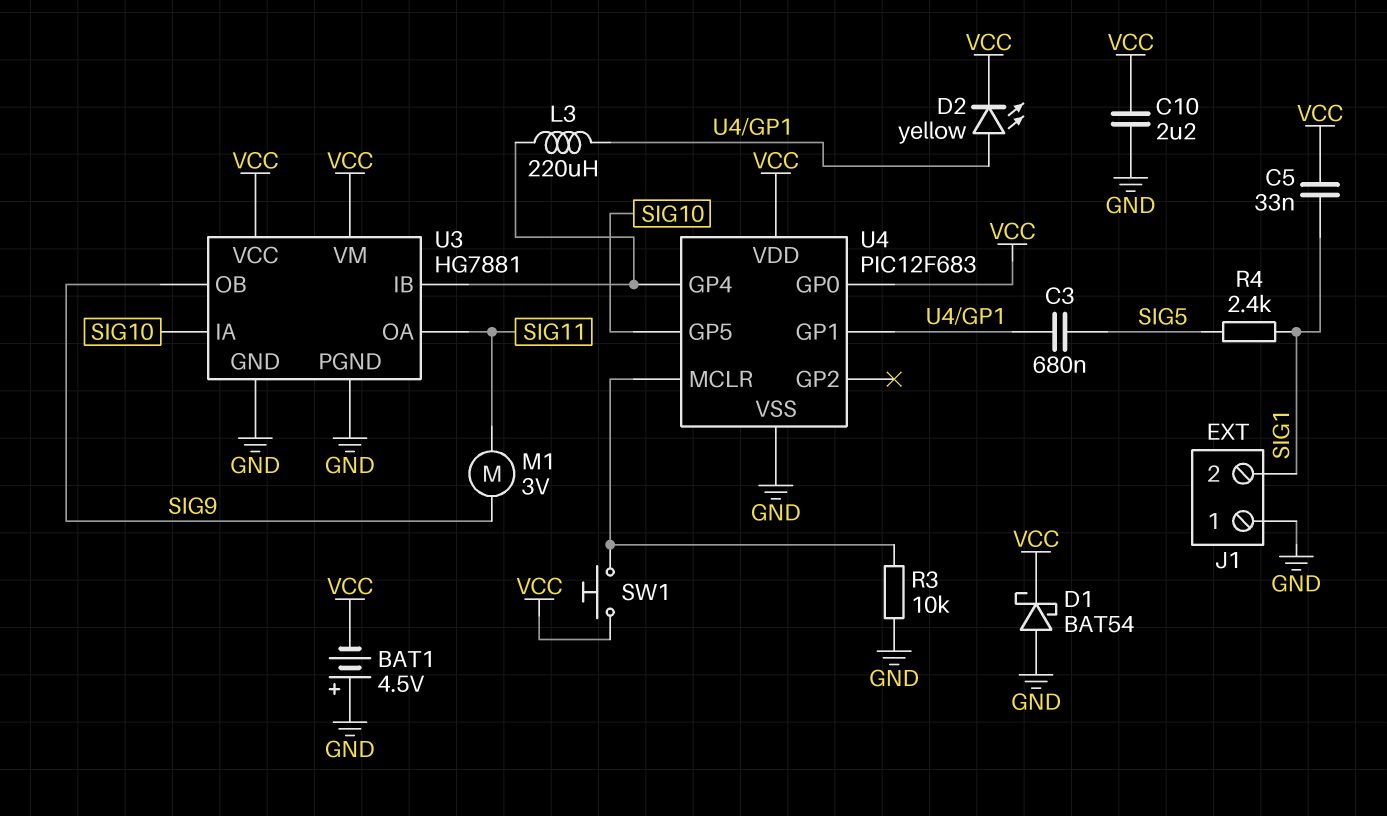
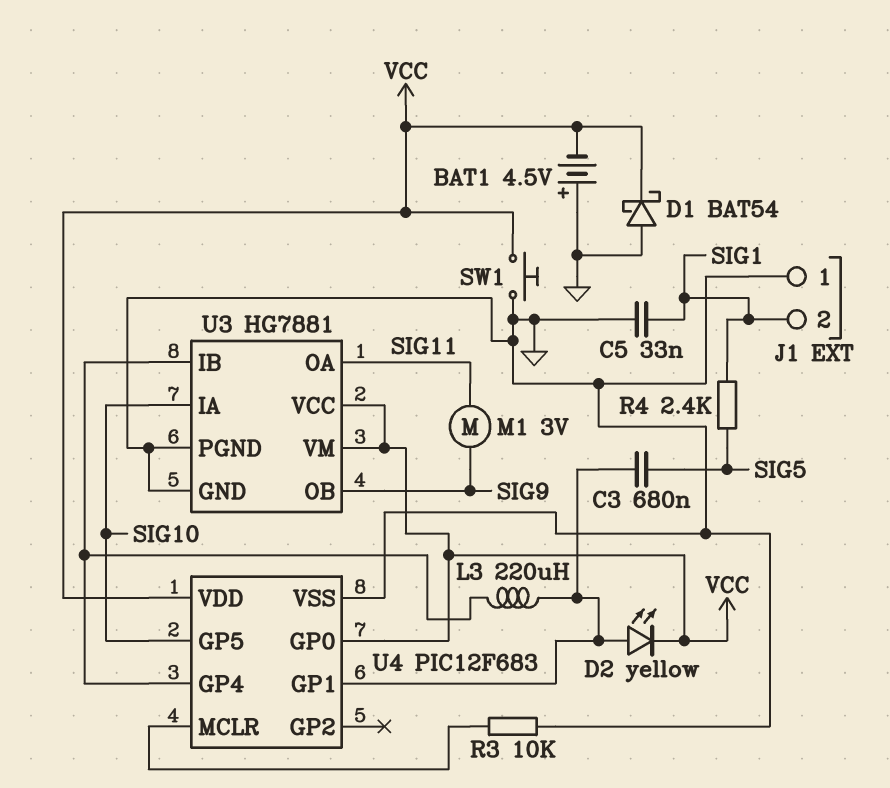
C5: 33nF (SIG1, VCC) -> 33nF (GND, SIG1)
C10: 2.2uF (GND, VCC) -> none
SW1: button (U4/MCLR, VCC) -> button (GND, VCC)

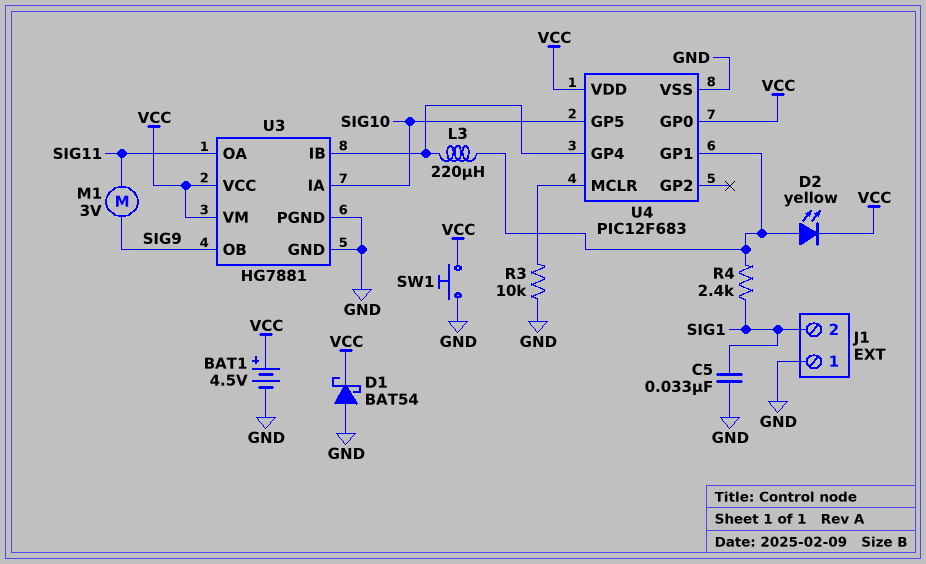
BAT1: 4.5V (plus GND, minus VCC) -> 4.5V (plus VCC, minus GND)
C3: 680nF (SIG5, U4/GP1) -> none
R4: 2.4k (SIG1, SIG5) -> 2.4k (SIG1, U4/GP1)

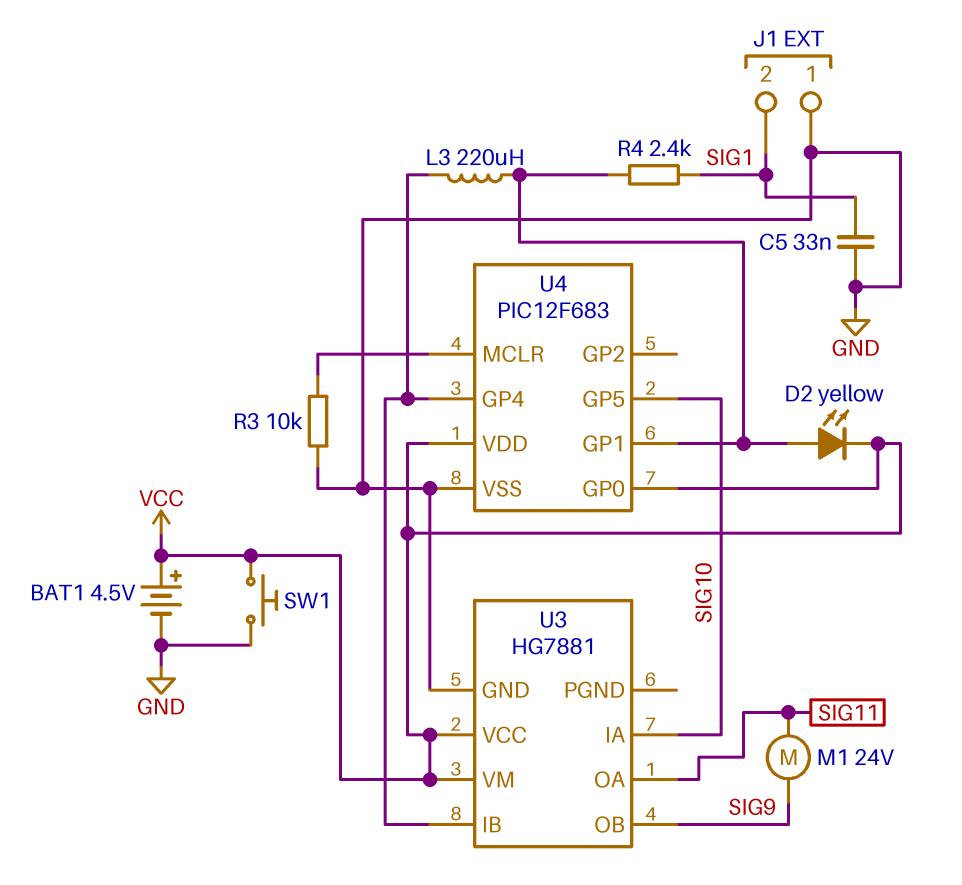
D1: schottky BAT54 (A GND, K VCC) -> none
M1: motor 3V (SIG9, SIG11) -> motor 24V (SIG9, SIG11)
U3 pin PGND: GND -> none

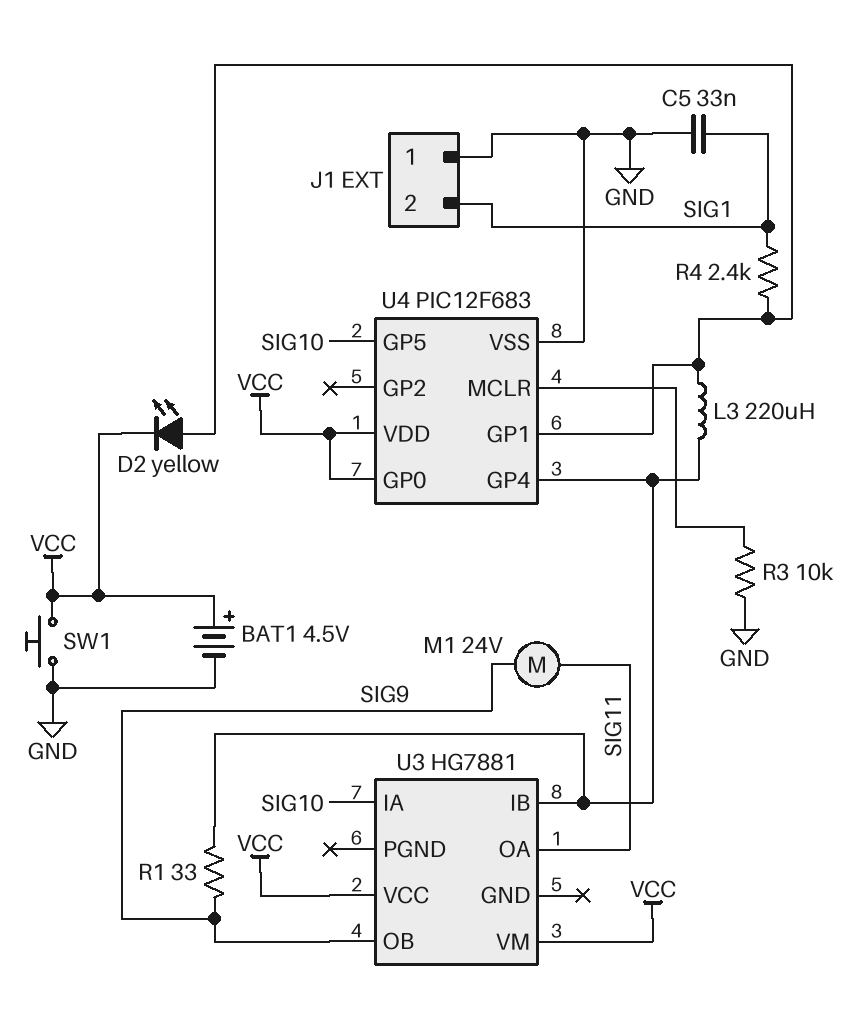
R1: none -> 33 (SIG9, U3/IB)
U3 pin GND: GND -> none

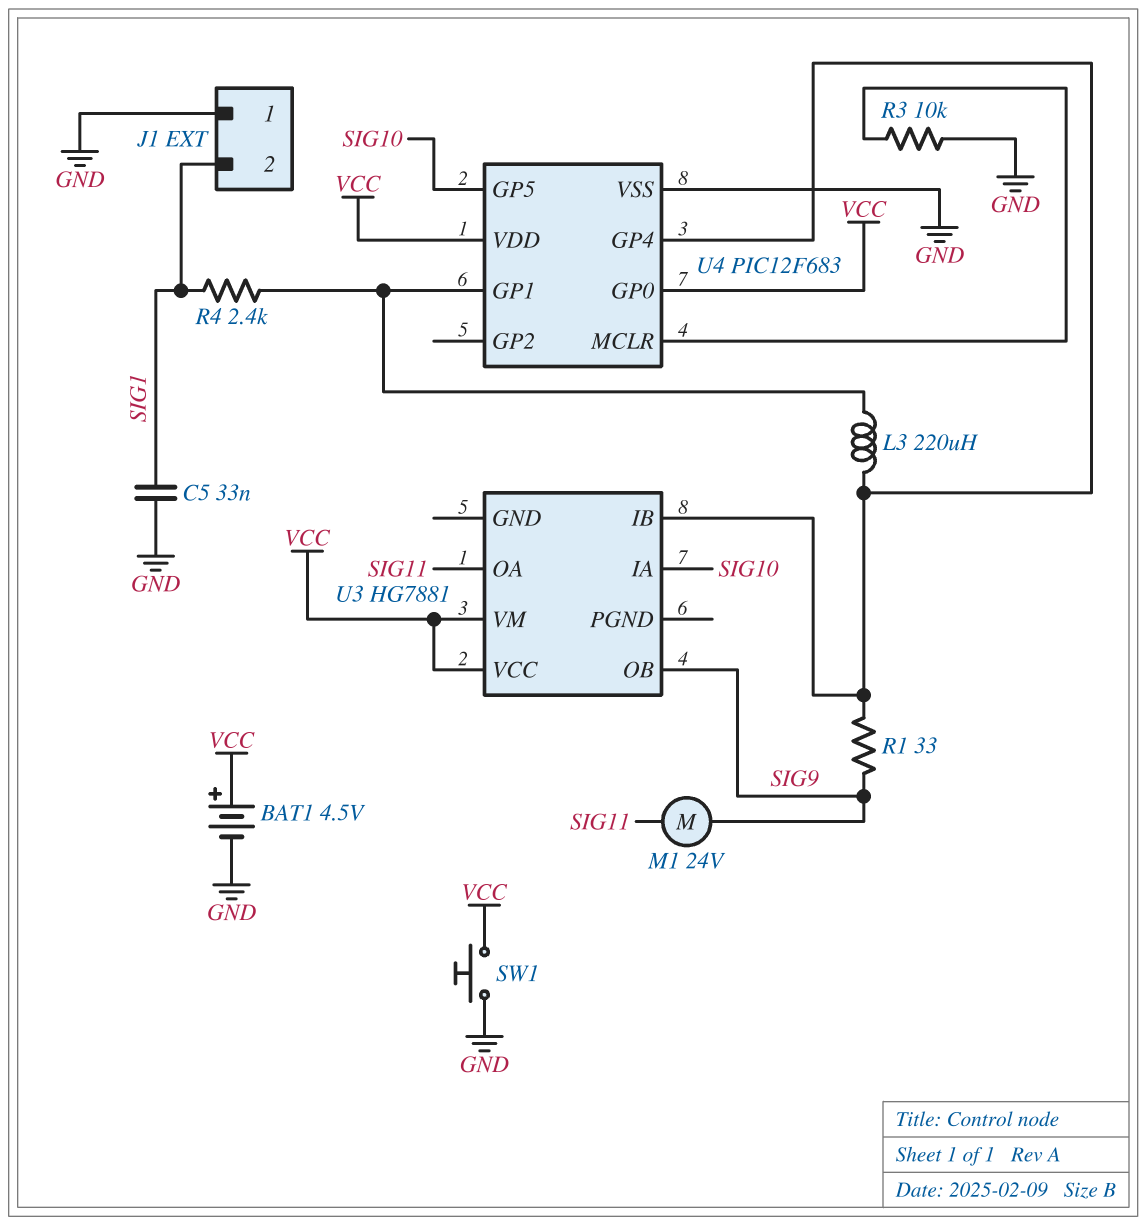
D2: LED yellow (A U4/GP1, K VCC) -> none

